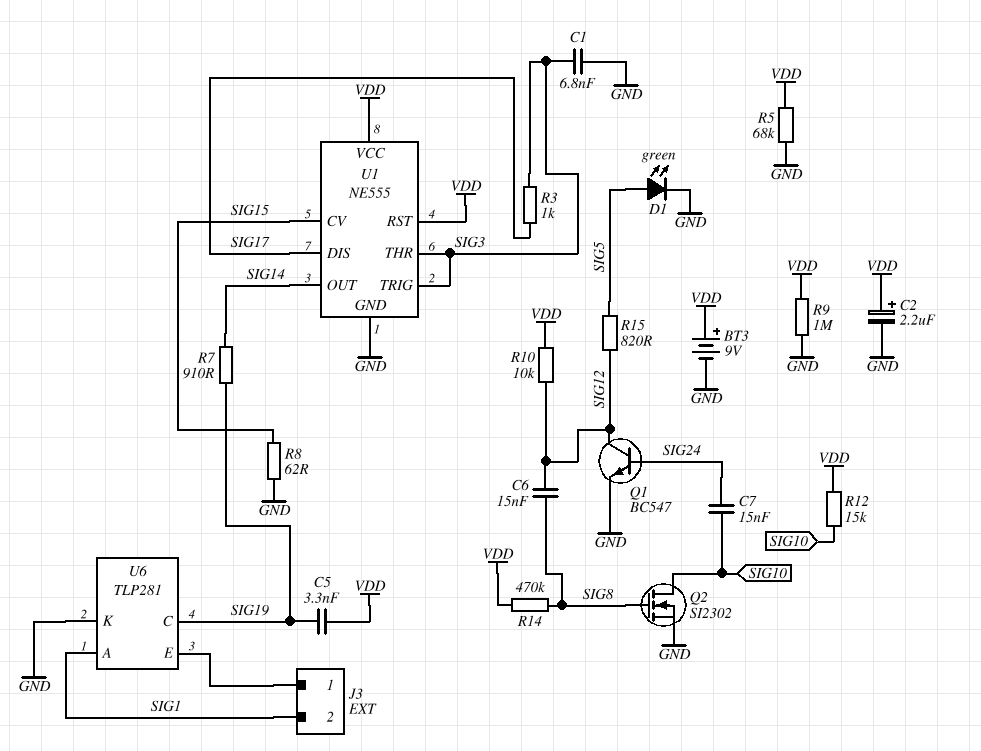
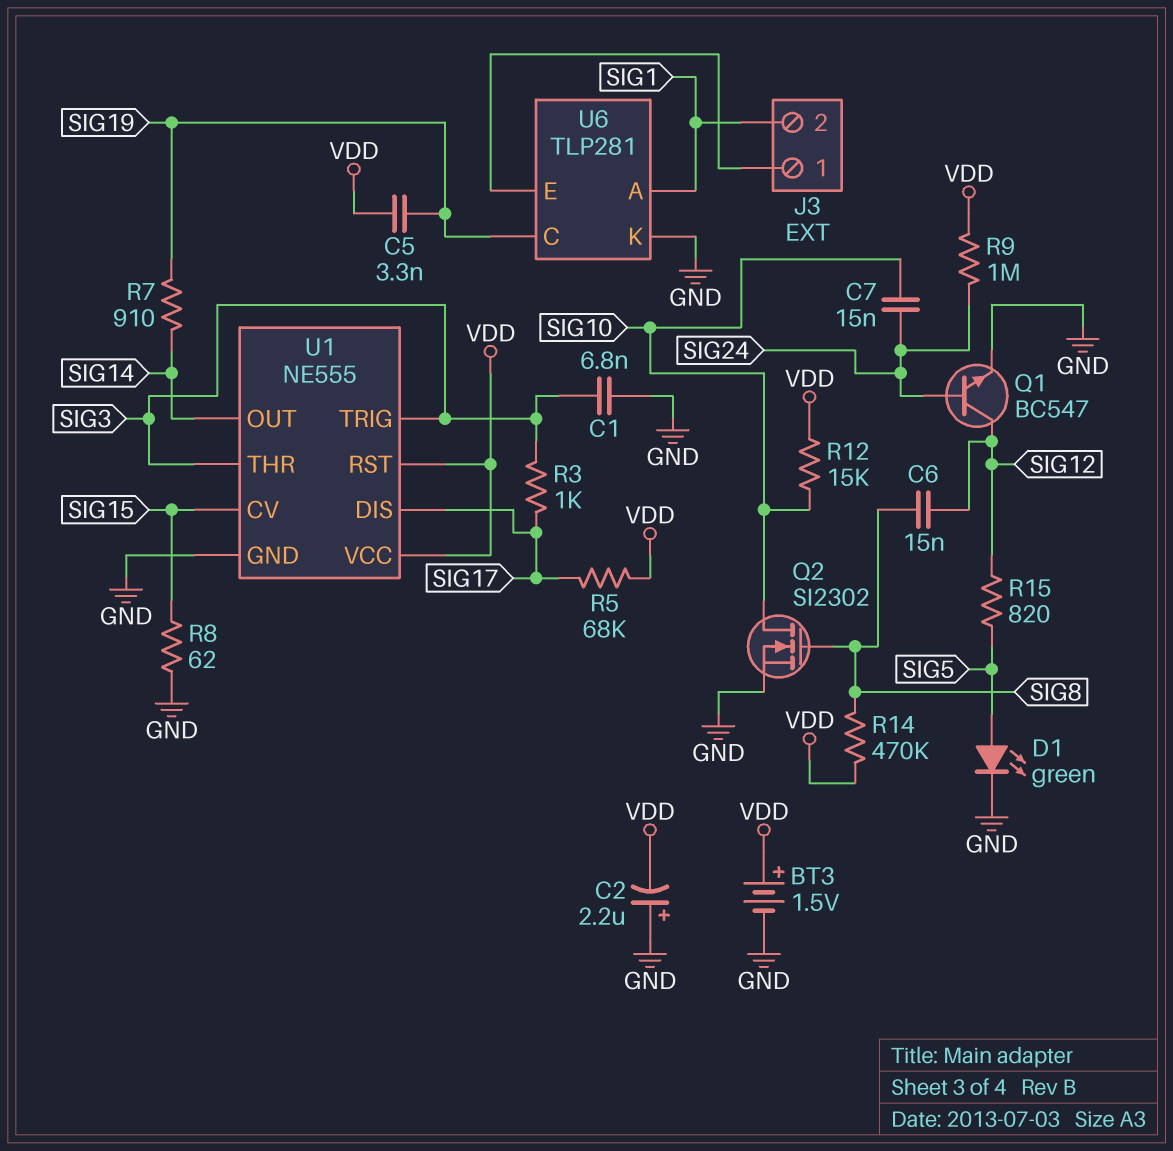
BT3: 9V (plus VDD, minus GND) -> 1.5V (plus VDD, minus GND)
C2: 2.2uF (plus VDD, minus GND) -> 2.2uF (plus GND, minus VDD)
R5: 68k (GND, VDD) -> 68k (SIG17, VDD)
R9: 1M (GND, VDD) -> 1M (SIG24, VDD)
R10: 10k (SIG12, VDD) -> none

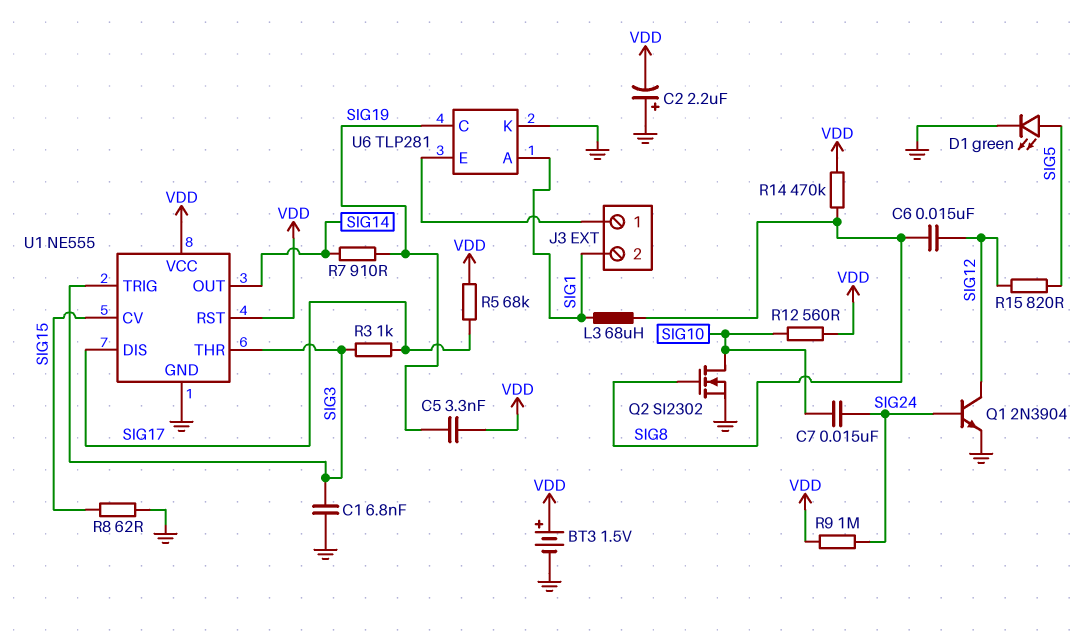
L3: none -> 68uH (SIG1, SIG8)
Q1: NPN BC547 (B SIG24, C SIG12, E GND) -> NPN 2N3904 (B SIG24, C SIG12, E GND)
R12: 15k (SIG10, VDD) -> 560 (SIG10, VDD)

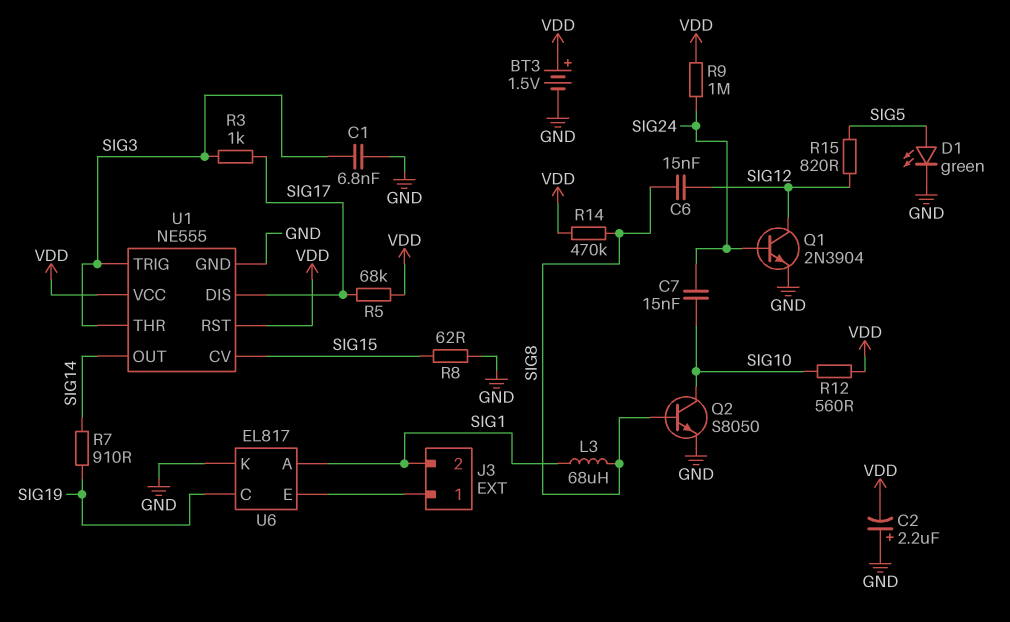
C5: 3.3nF (SIG19, VDD) -> none
Q2: NMOS SI2302 (G SIG8, D SIG10, S GND) -> NPN S8050 (B SIG8, C SIG10, E GND)
U6: TLP281 -> EL817

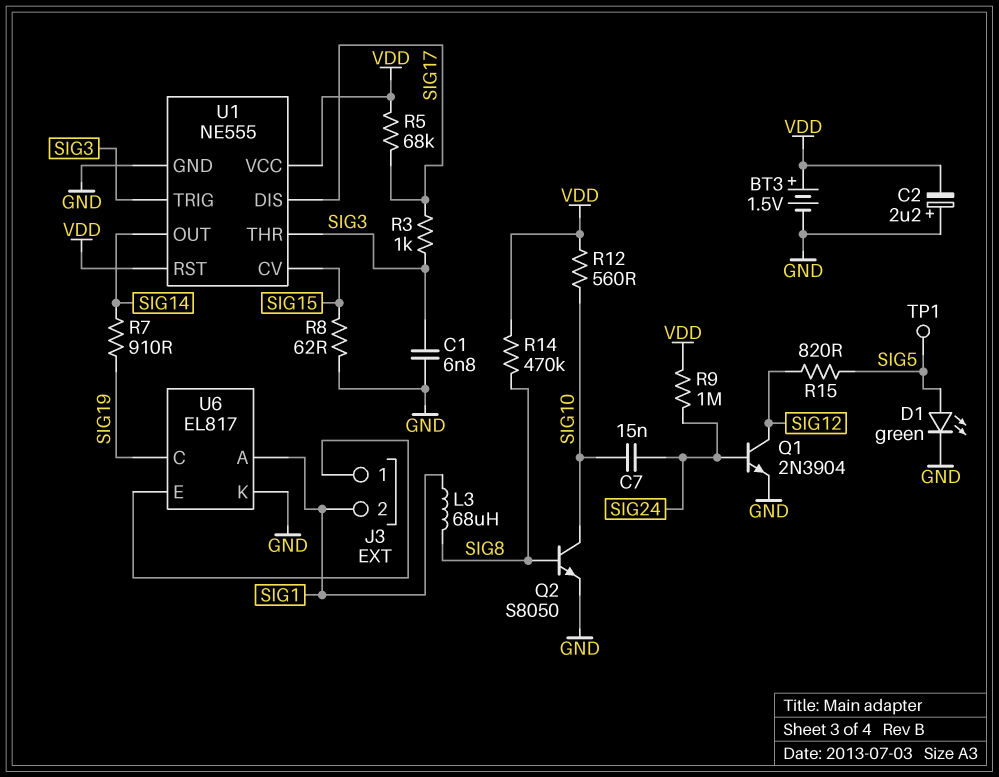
C6: 15nF (SIG8, SIG12) -> none
TP1: none -> test point (SIG5)

